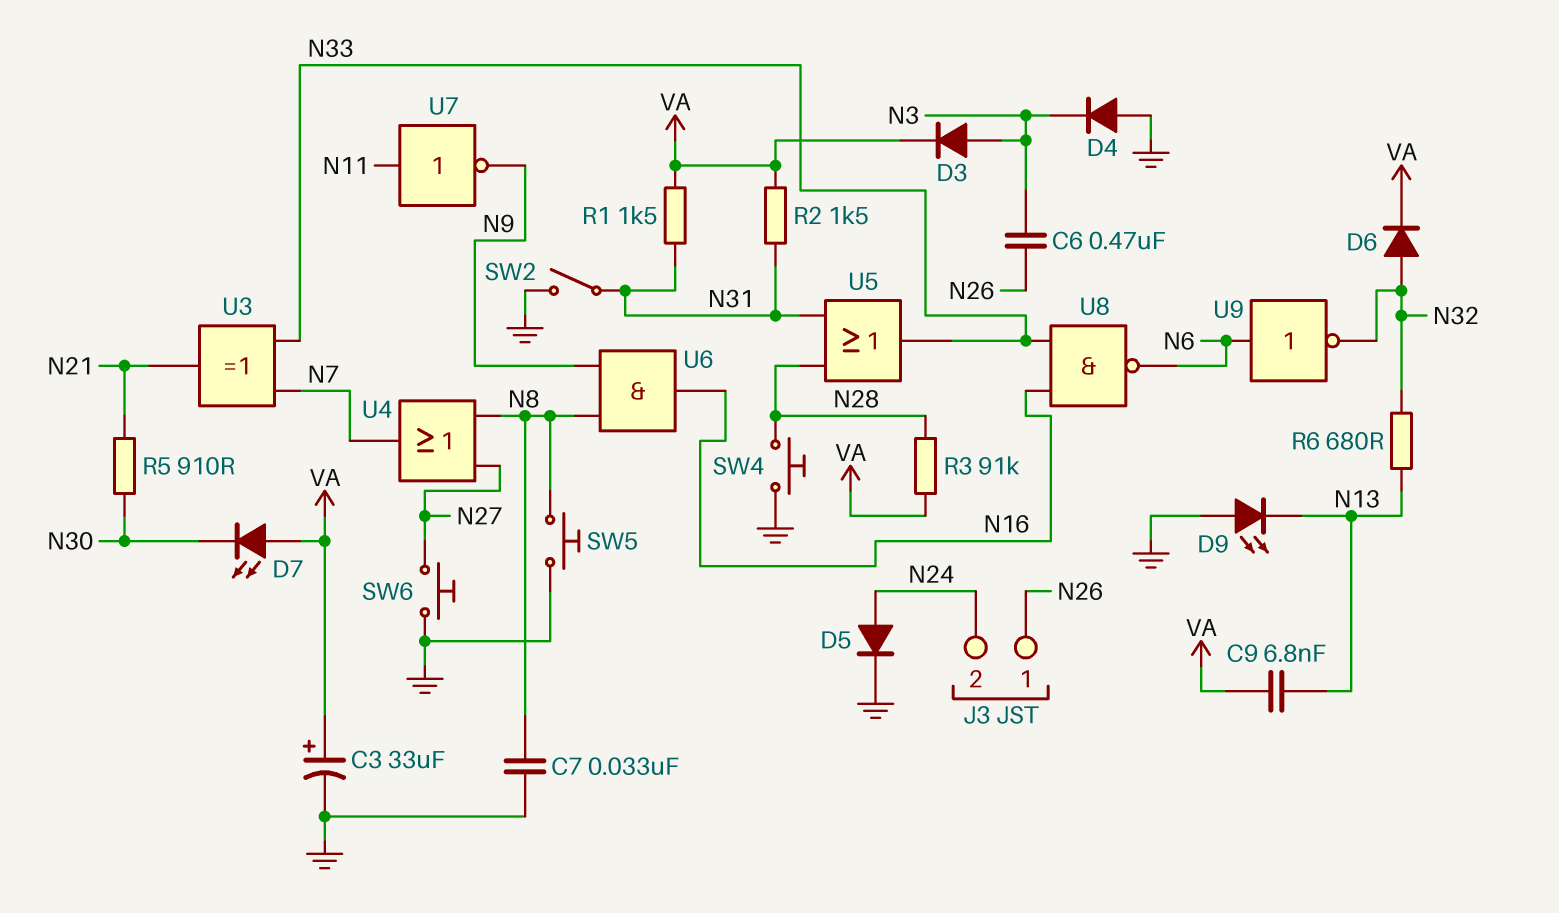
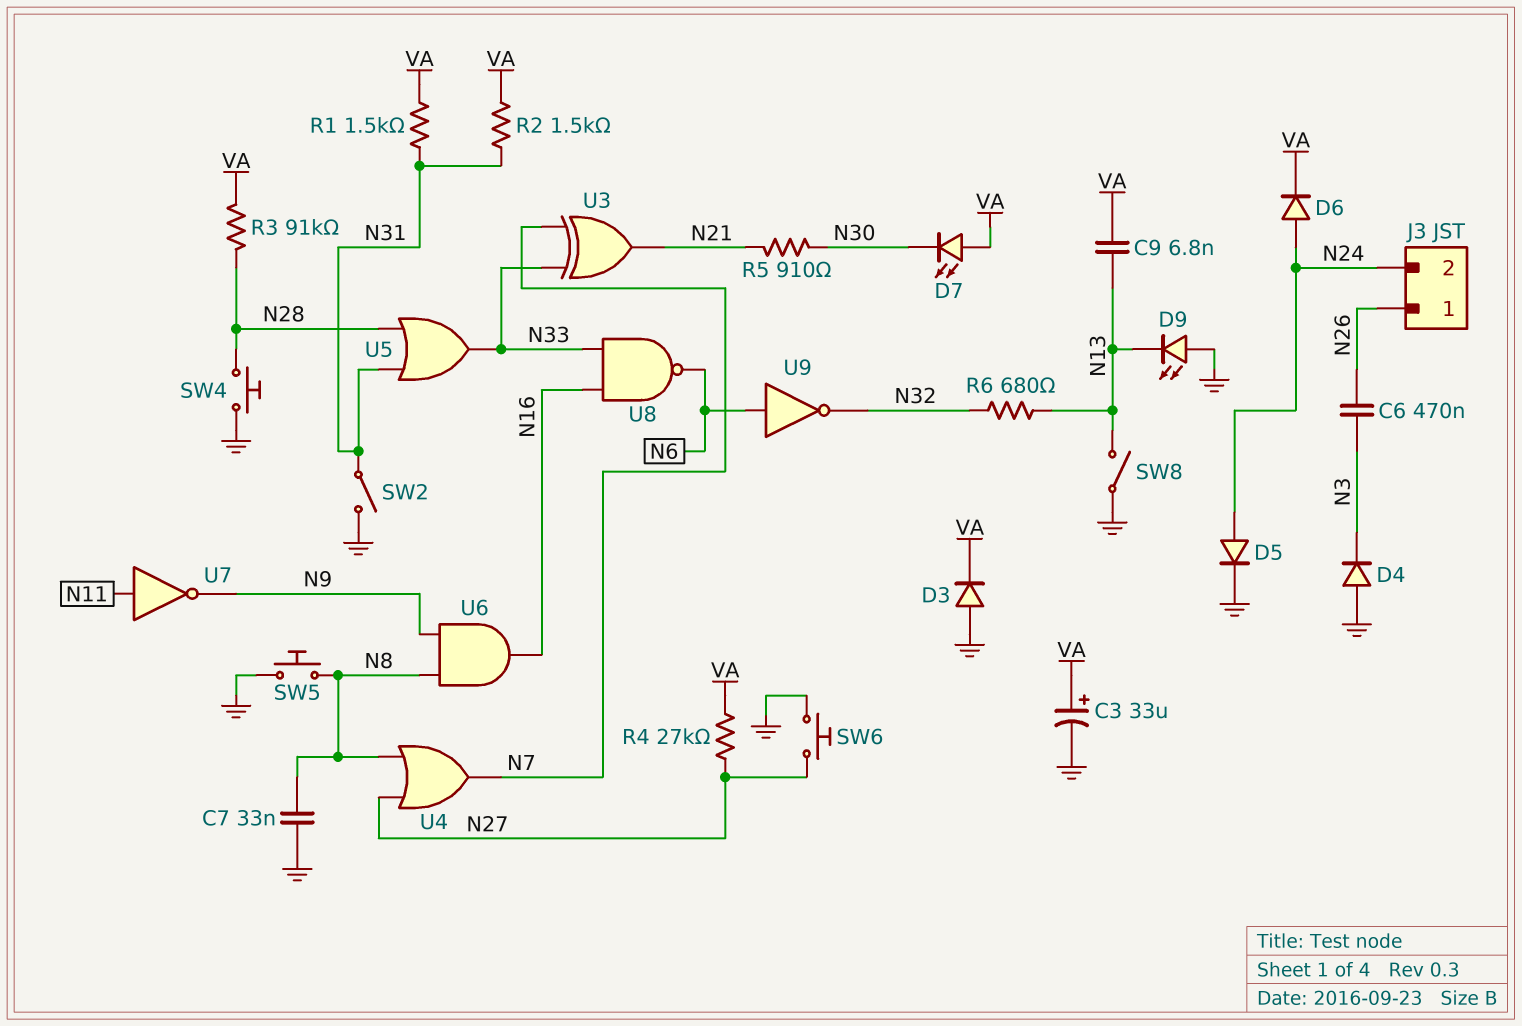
D3: diode (A N3, K VA) -> diode (A GND, K VA)
D6: diode (A N32, K VA) -> diode (A N24, K VA)
R4: none -> 27k (N27, VA)
SW8: none -> switch (GND, N13)

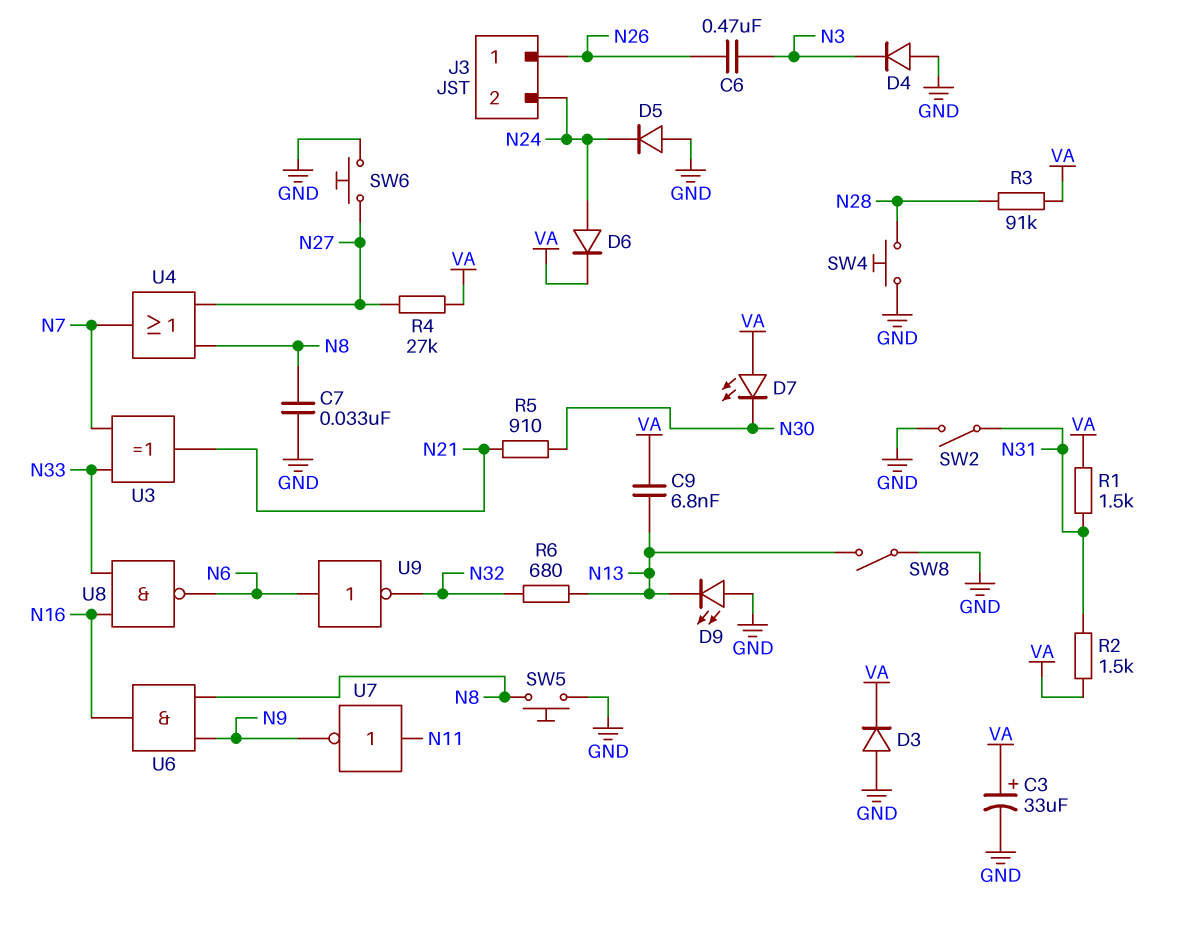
D5: diode (A N24, K GND) -> diode (A GND, K N24)
U5: OR (in N28, in N31, out N33) -> none

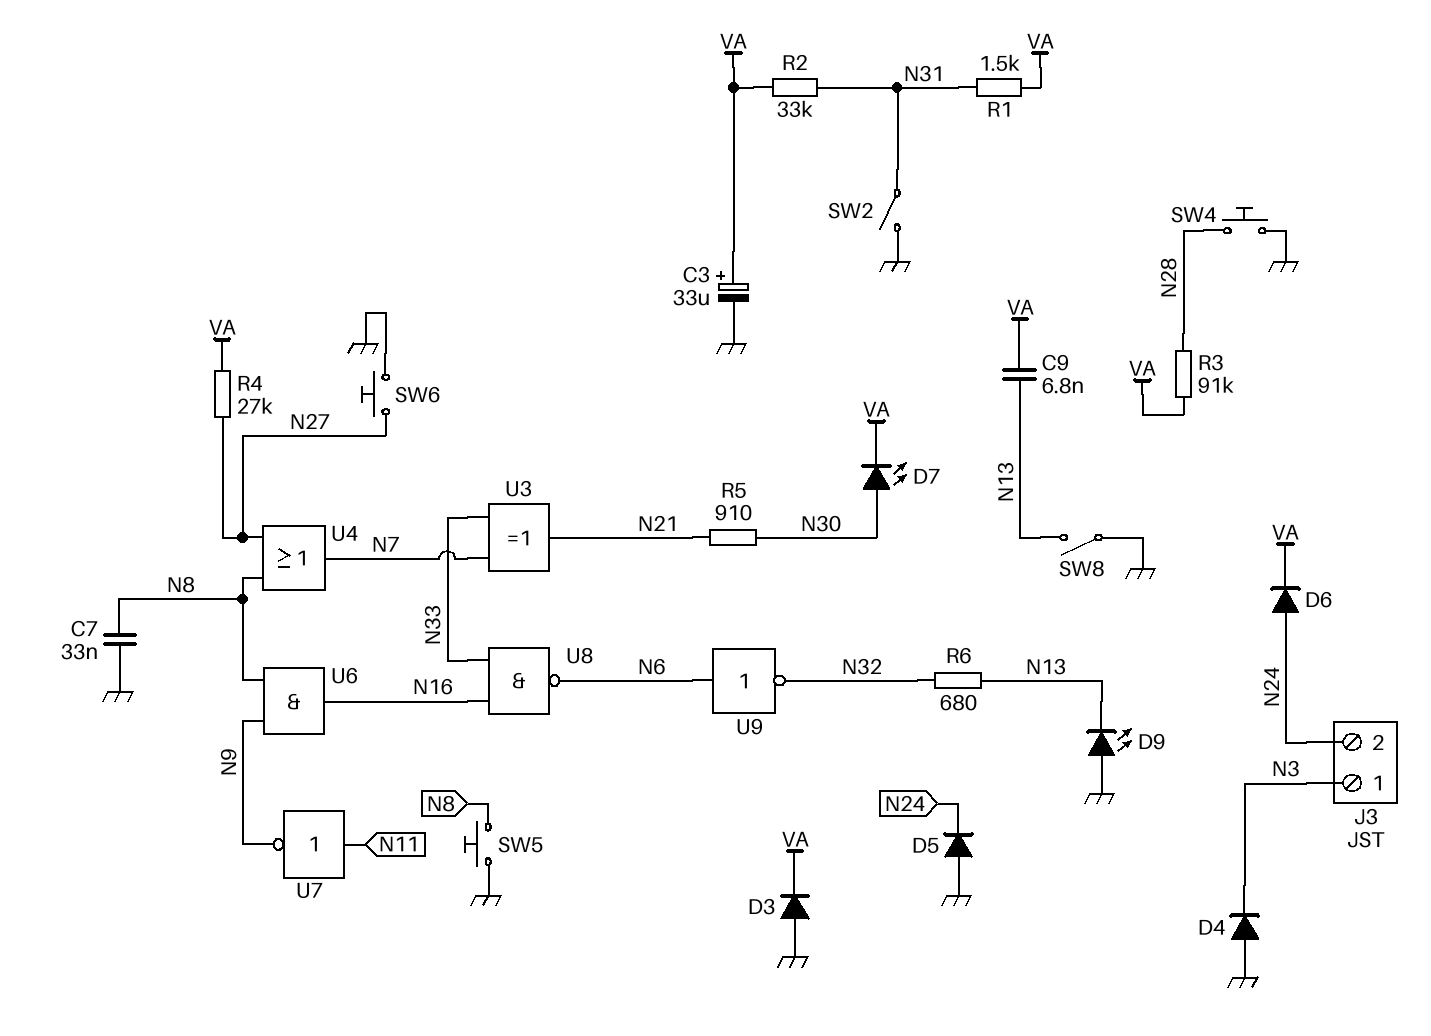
C6: 470nF (N3, N26) -> none
D7: LED (A VA, K N30) -> LED (A N30, K VA)
J3 pin 1: N26 -> N3
R2: 1.5k (N31, VA) -> 33k (N31, VA)

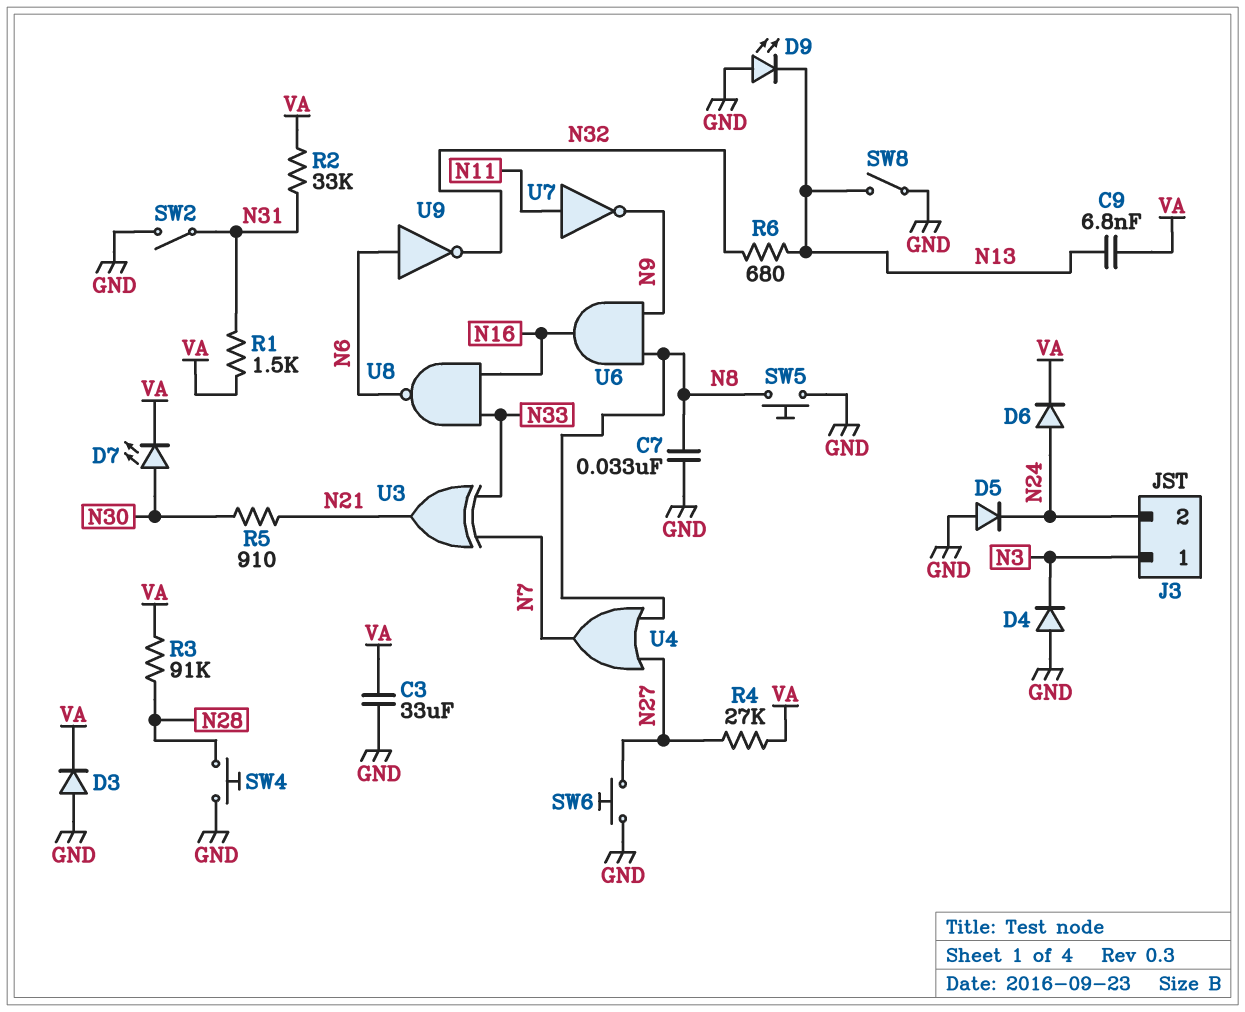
C3: 33uF (plus VA, minus GND) -> 33uF (GND, VA)

